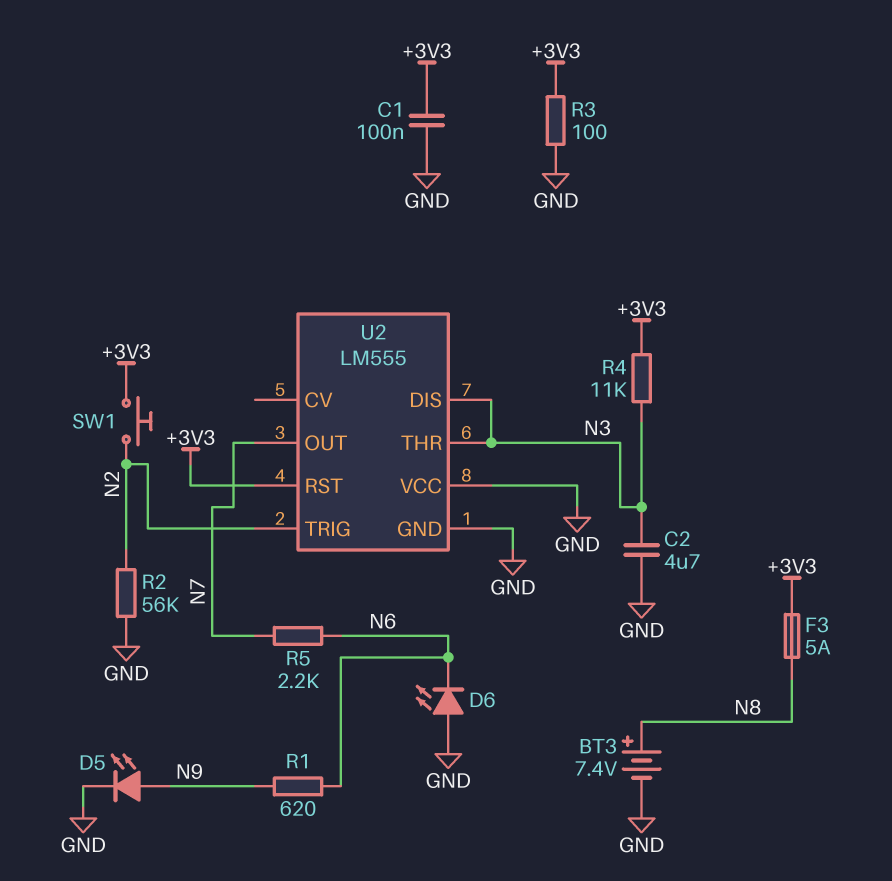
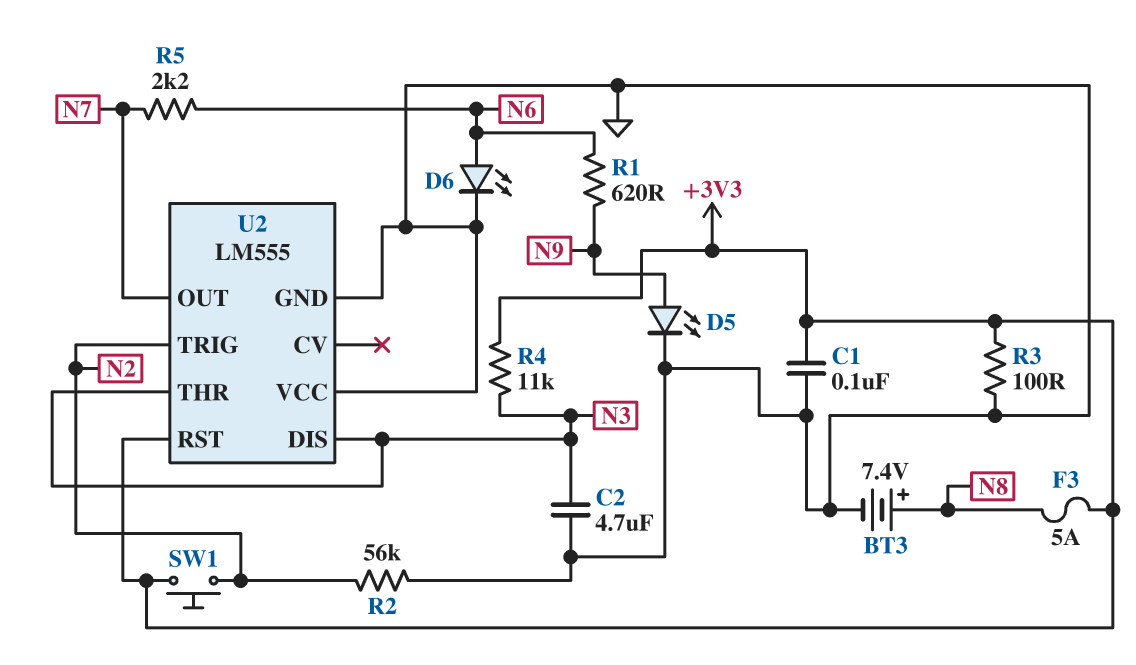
D6: LED (A GND, K N6) -> LED (A N6, K GND)

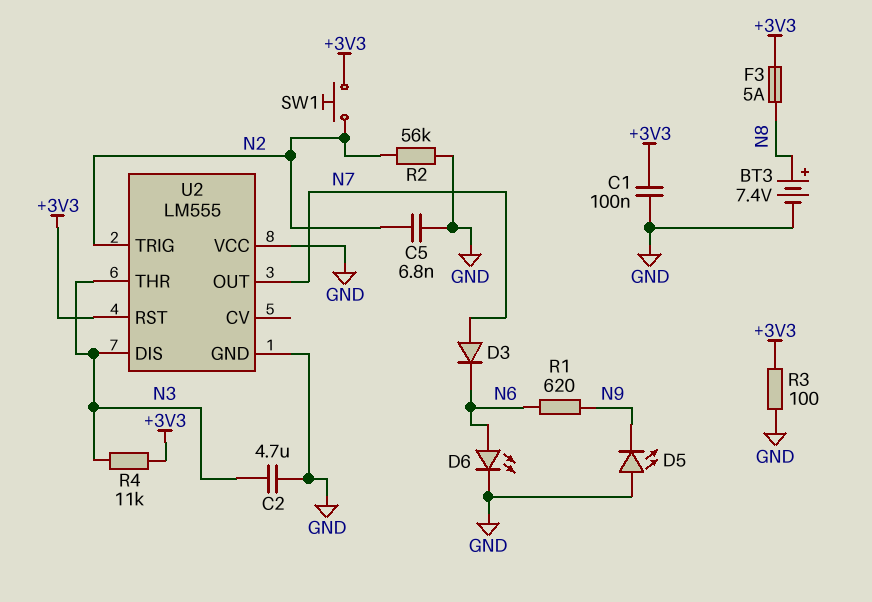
C5: none -> 6.8nF (GND, N2)
D3: none -> diode (A N7, K N6)
D5: LED (A N9, K GND) -> LED (A GND, K N9)
R5: 2.2k (N6, N7) -> none

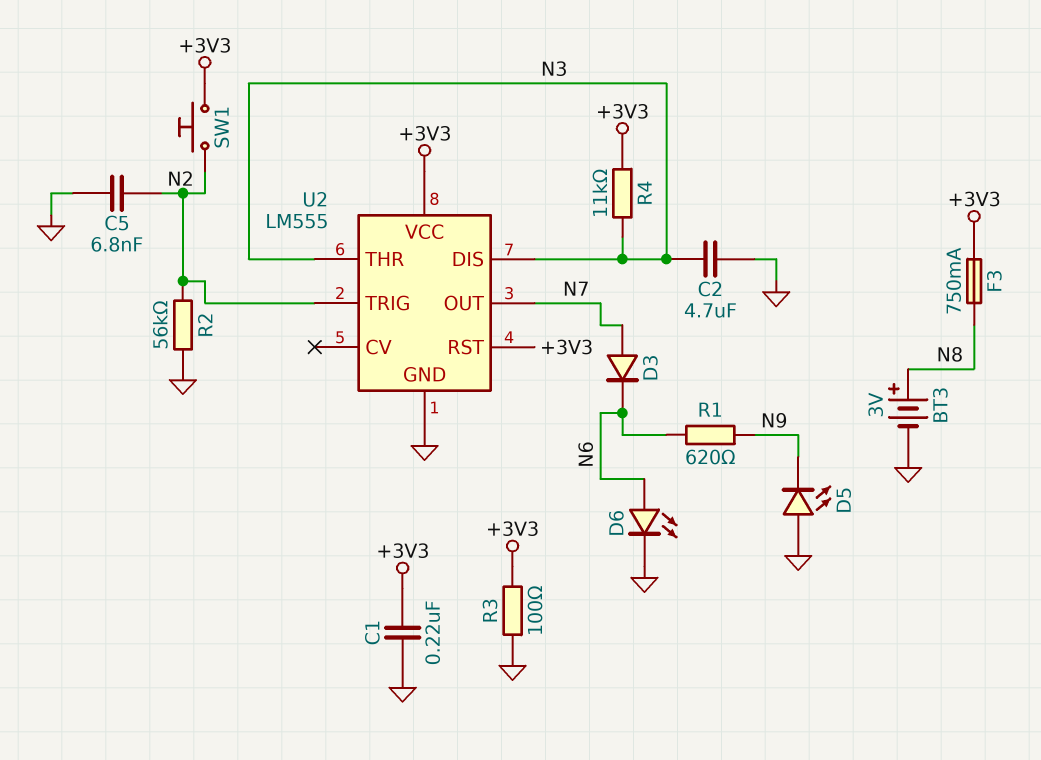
BT3: 7.4V (plus N8, minus GND) -> 3V (plus N8, minus GND)
C1: 100nF (+3V3, GND) -> 220nF (+3V3, GND)
F3: 5A (+3V3, N8) -> 750mA (+3V3, N8)
U2 pin VCC: GND -> +3V3

